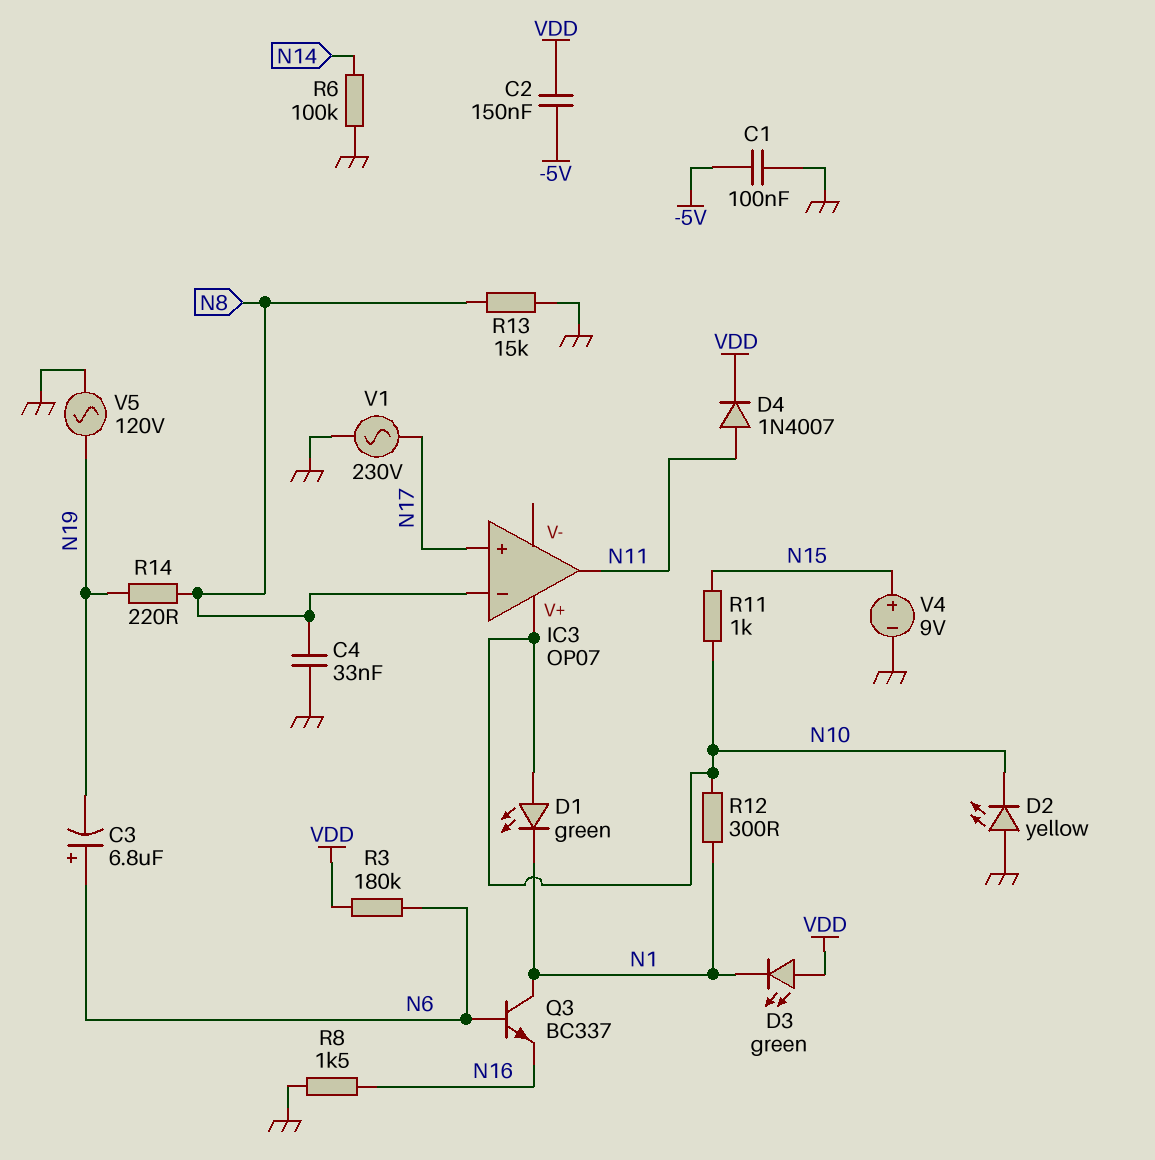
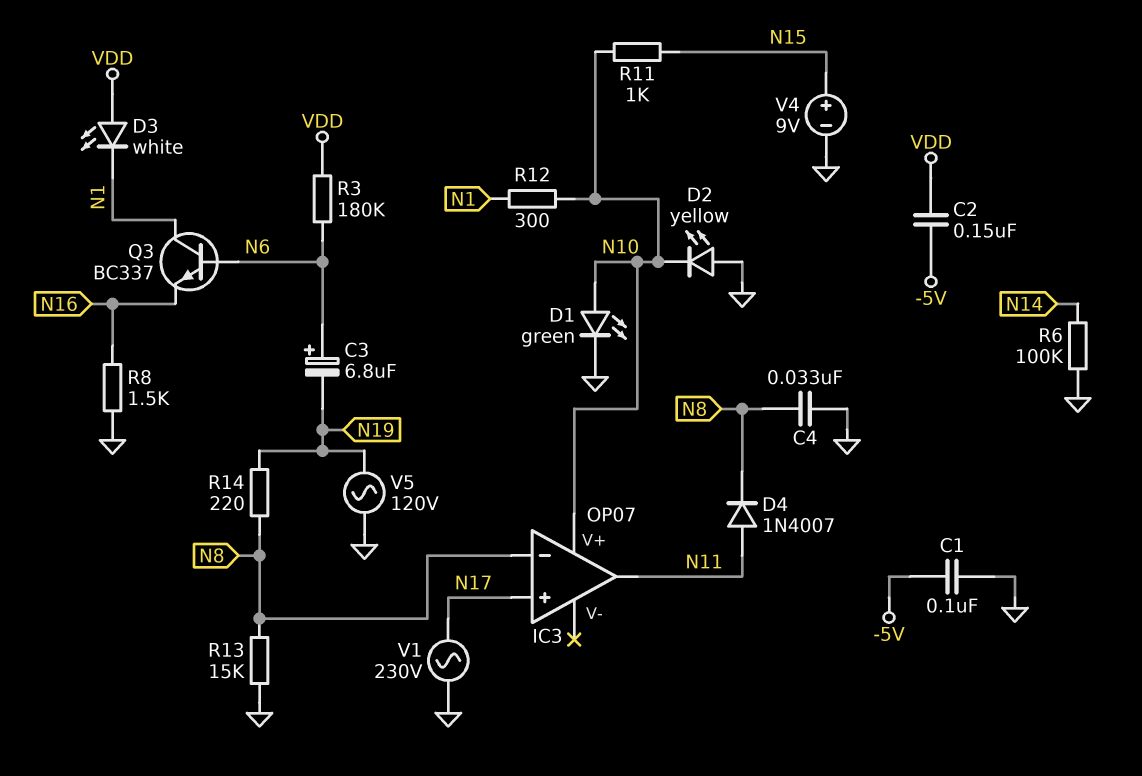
D1: LED green (A N10, K N1) -> LED green (A N10, K GND)
D3: LED green (A VDD, K N1) -> LED white (A VDD, K N1)
D4: diode 1N4007 (A N11, K VDD) -> diode 1N4007 (A N11, K N8)

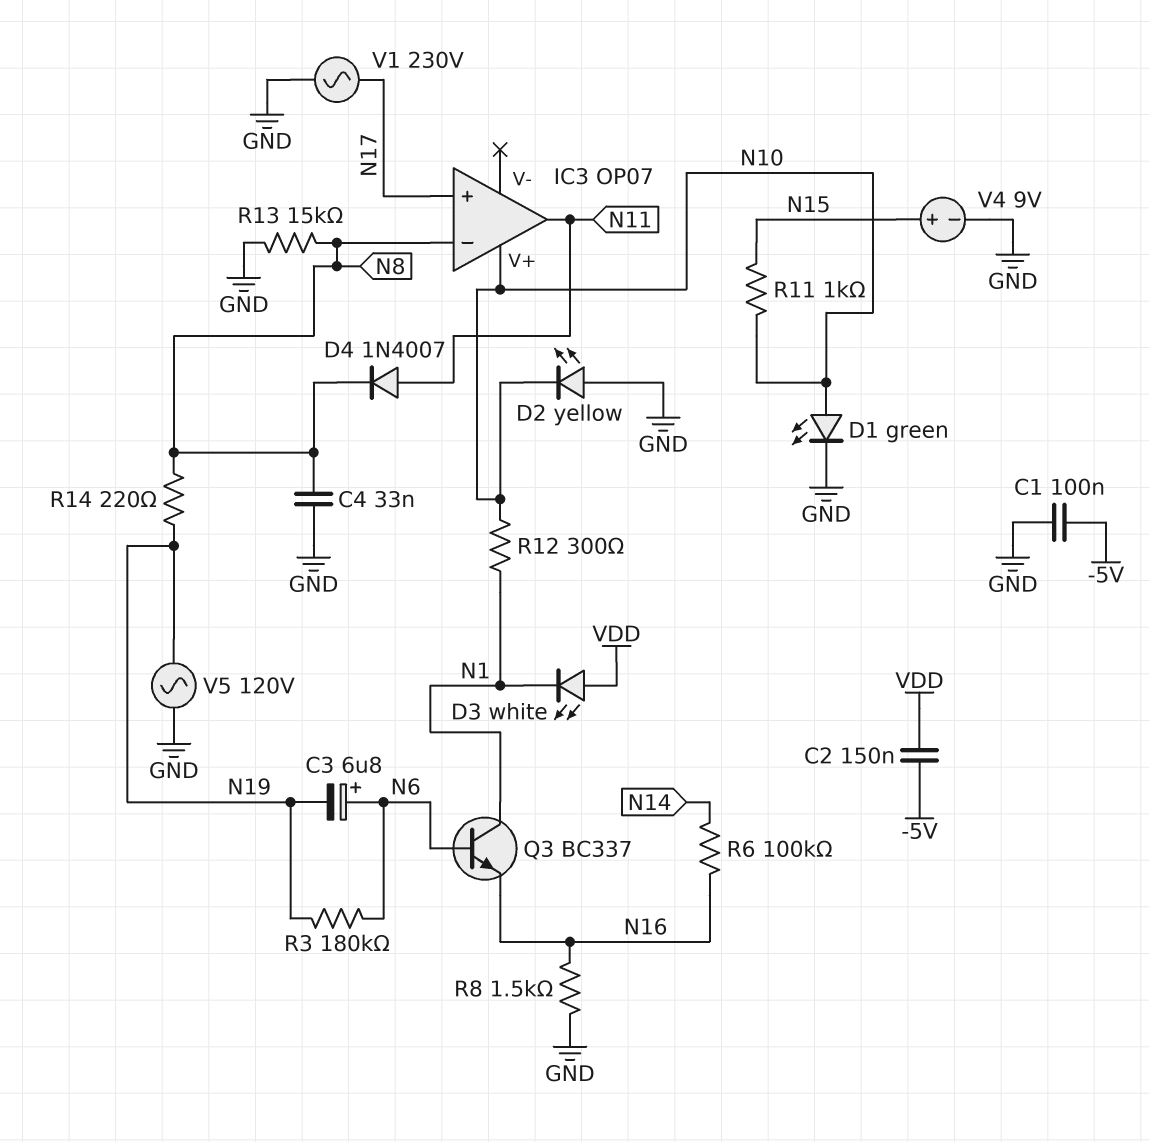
R3: 180k (N6, VDD) -> 180k (N6, N19)
R6: 100k (GND, N14) -> 100k (N14, N16)

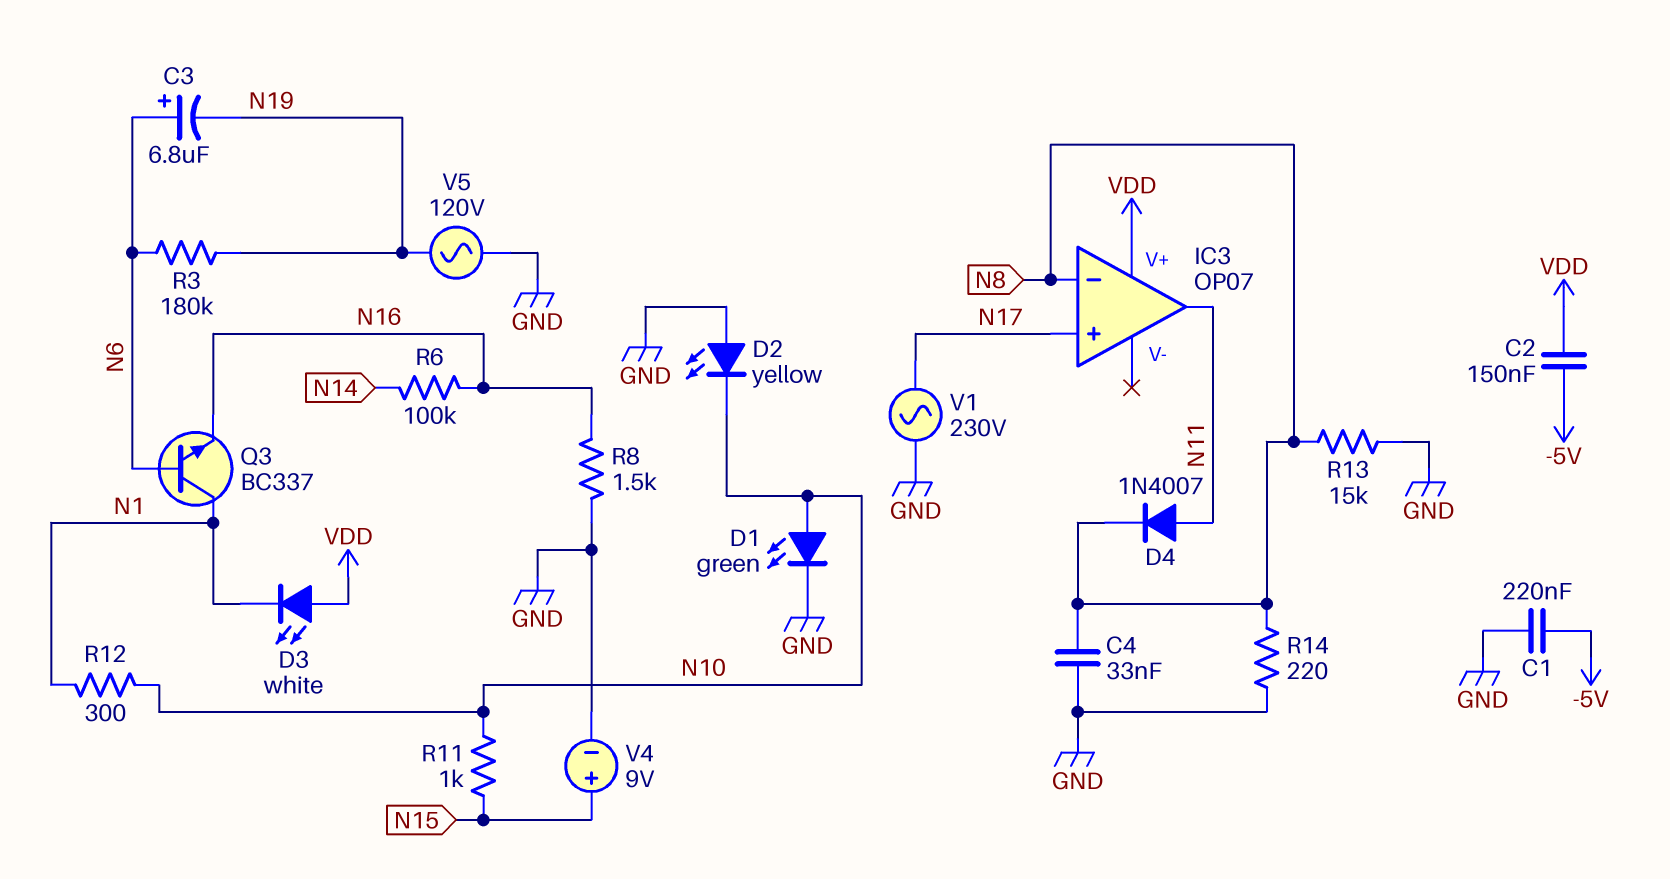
C1: 100nF (-5V, GND) -> 220nF (-5V, GND)
IC3 pin V+: N10 -> VDD
R14: 220 (N8, N19) -> 220 (GND, N8)

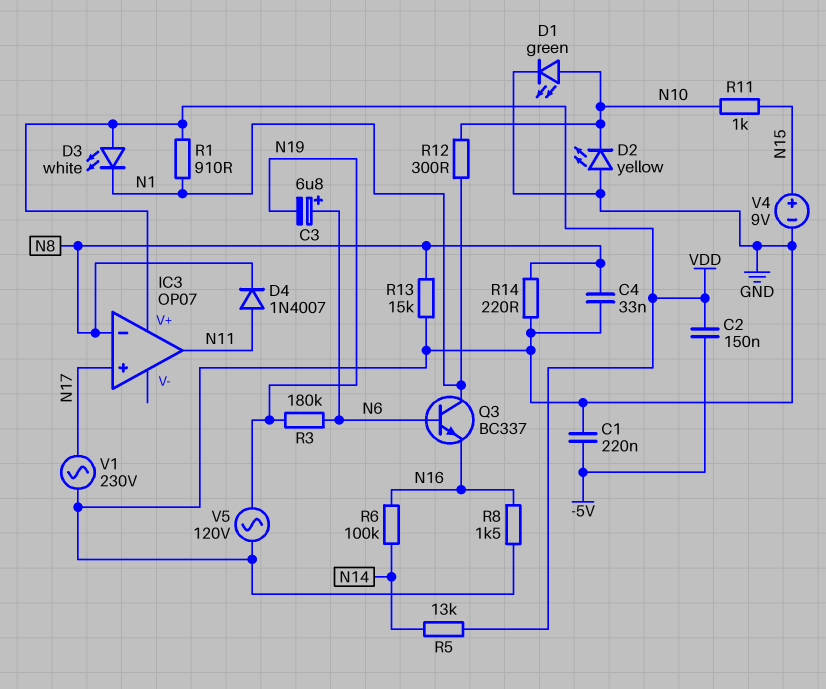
R1: none -> 910 (N1, VDD)
R5: none -> 13k (N14, VDD)

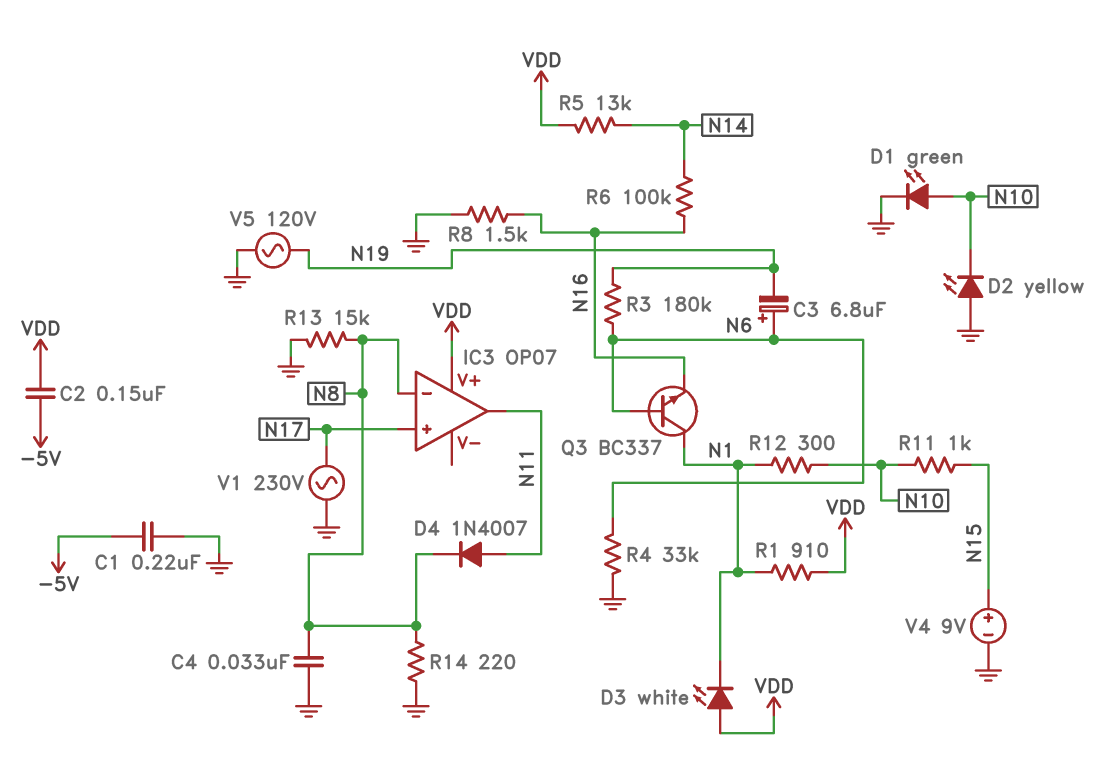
R4: none -> 33k (GND, N6)

